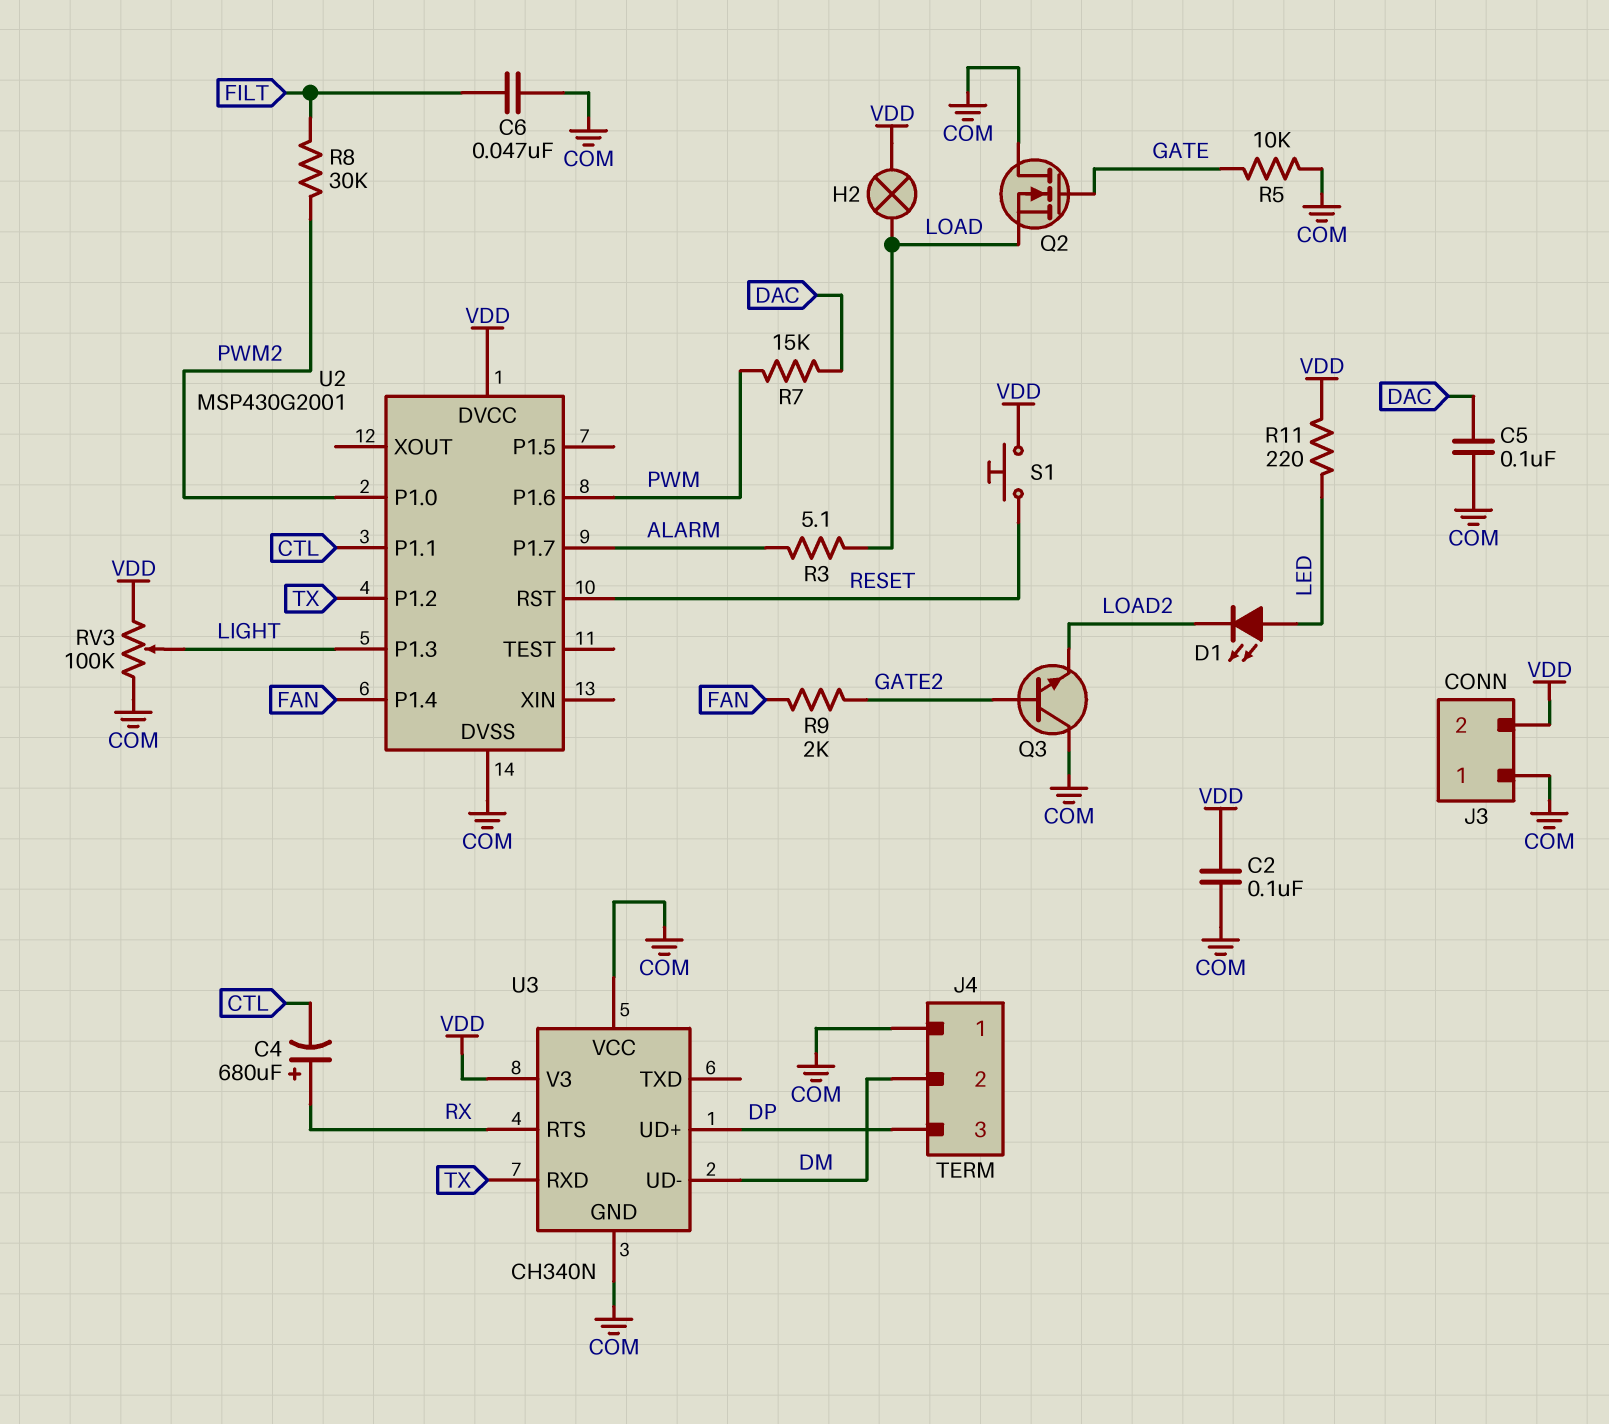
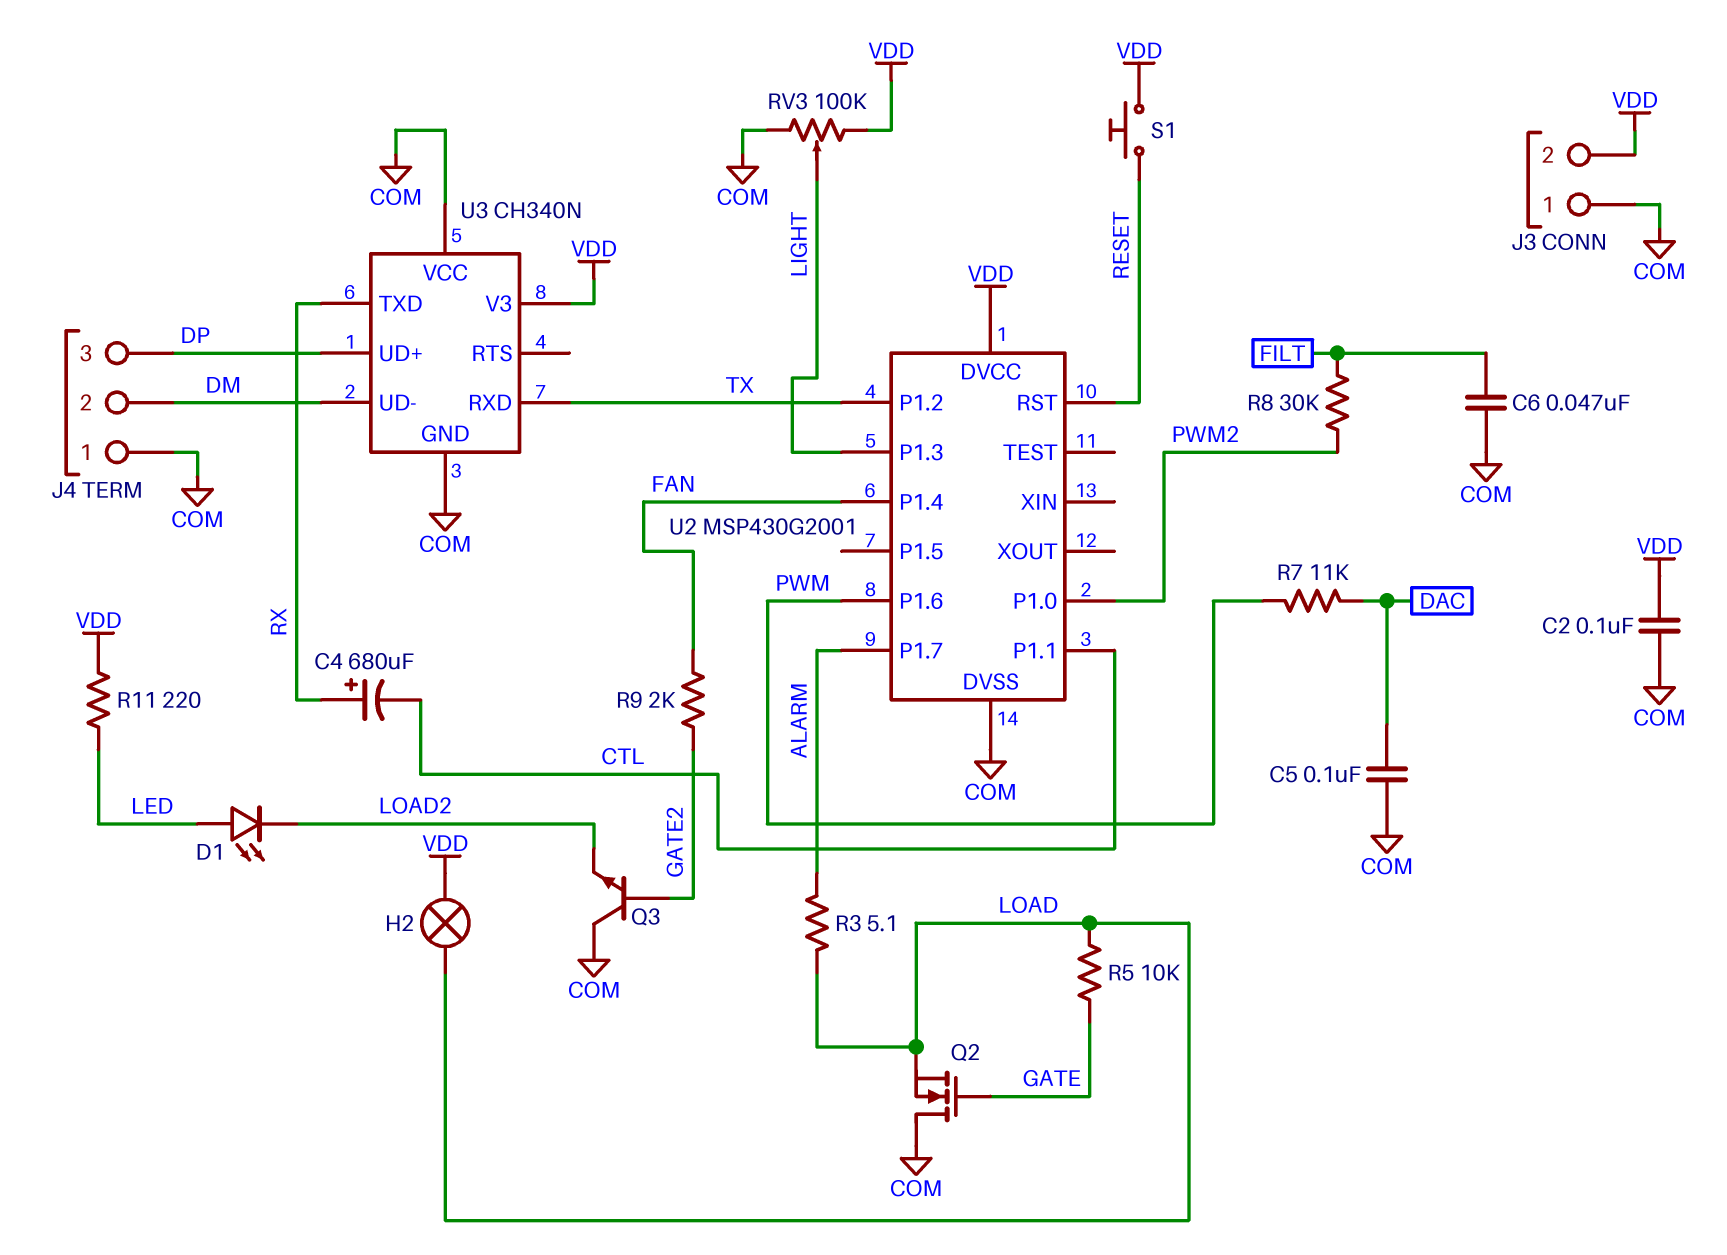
R5: 10k (COM, GATE) -> 10k (GATE, LOAD)
R7: 15k (DAC, PWM) -> 11k (DAC, PWM)
U3 pin RTS: RX -> none
U3 pin TXD: none -> RX

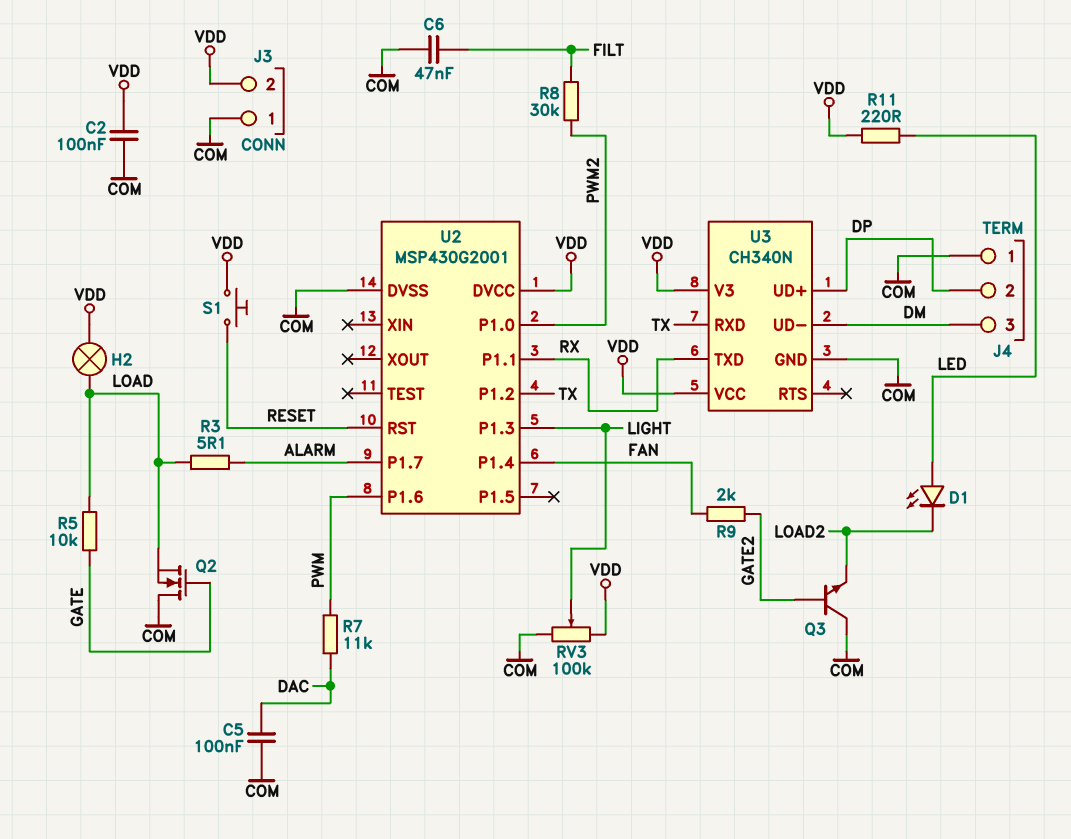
C4: 680uF (plus RX, minus CTL) -> none
J4 pin 2: DM -> DP
J4 pin 3: DP -> DM
U2 pin P1.1: CTL -> RX
U3 pin VCC: COM -> VDD

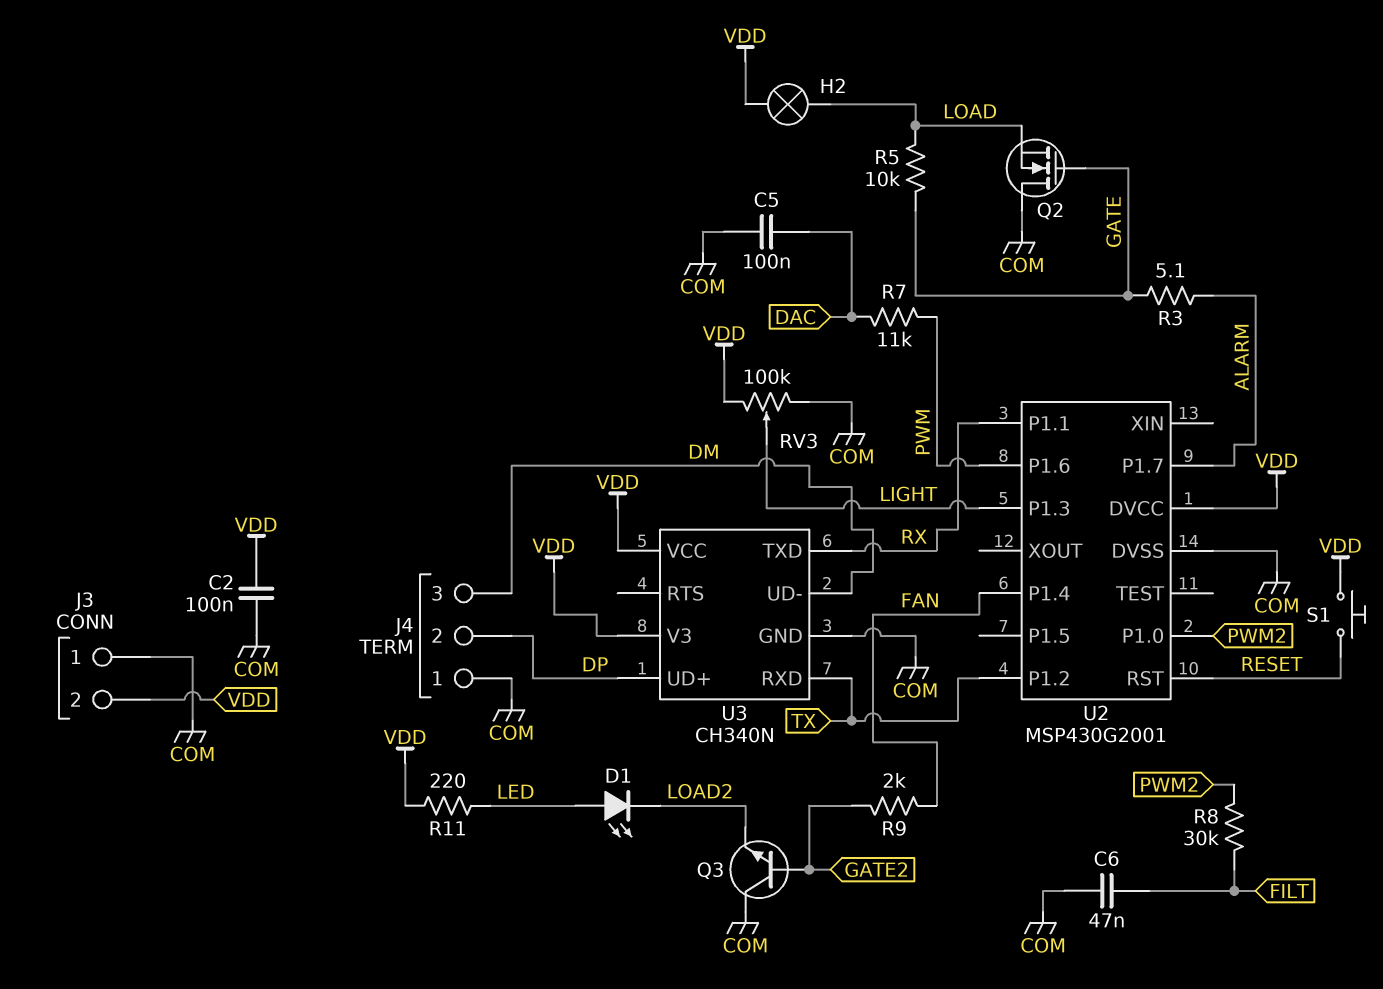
R3: 5.1 (ALARM, LOAD) -> 5.1 (ALARM, GATE)

